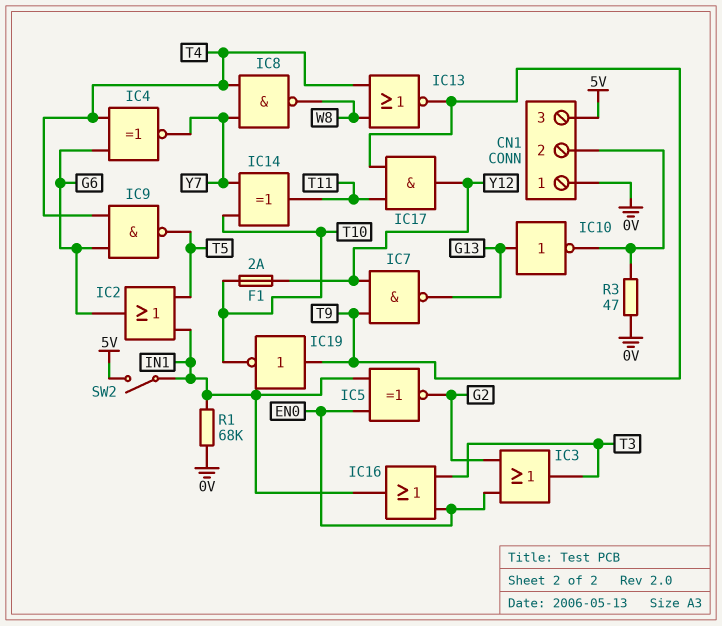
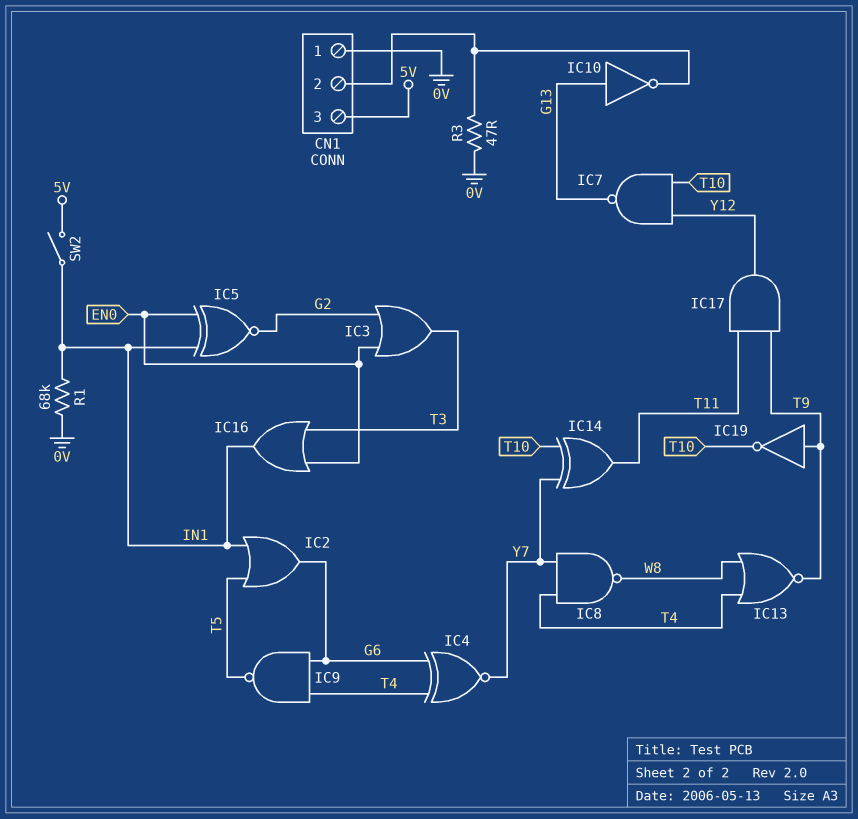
F1: 2A (T10, Y12) -> none
IC7: NAND (in T9, in Y12, out G13) -> NAND (in T10, in Y12, out G13)

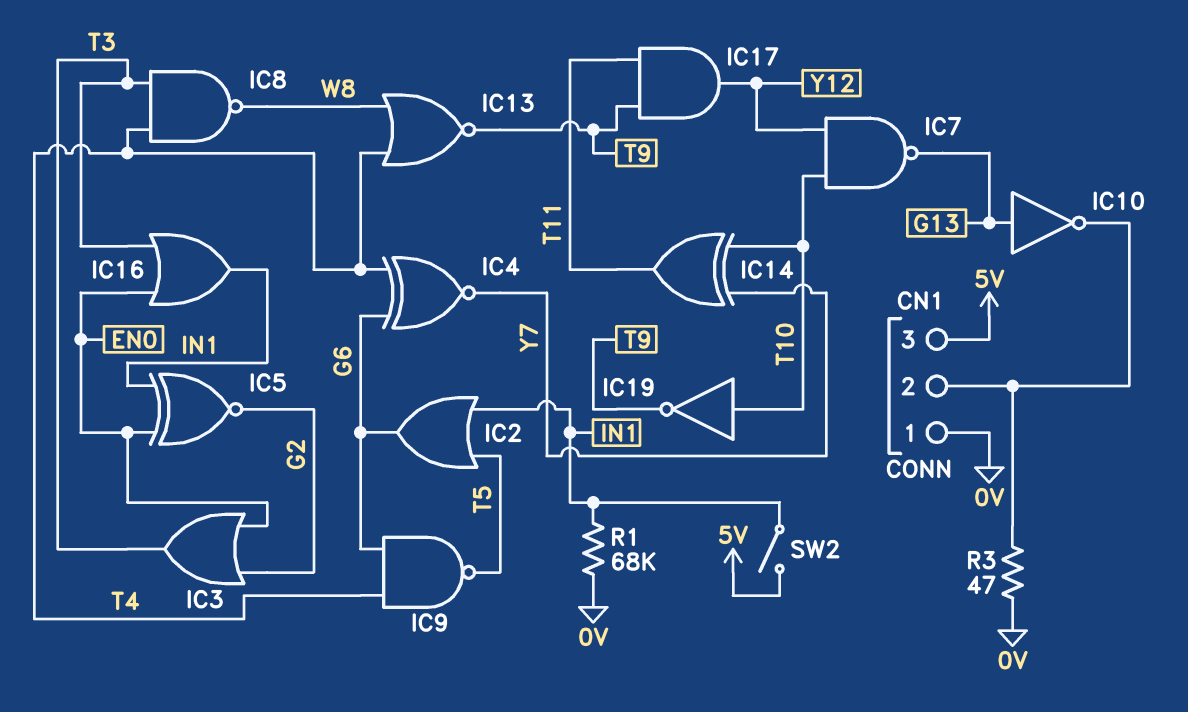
IC8: NAND (in T4, in Y7, out W8) -> NAND (in T3, in T4, out W8)
IC19: NOT (in T9, out T10) -> NOT (in T10, out T9)

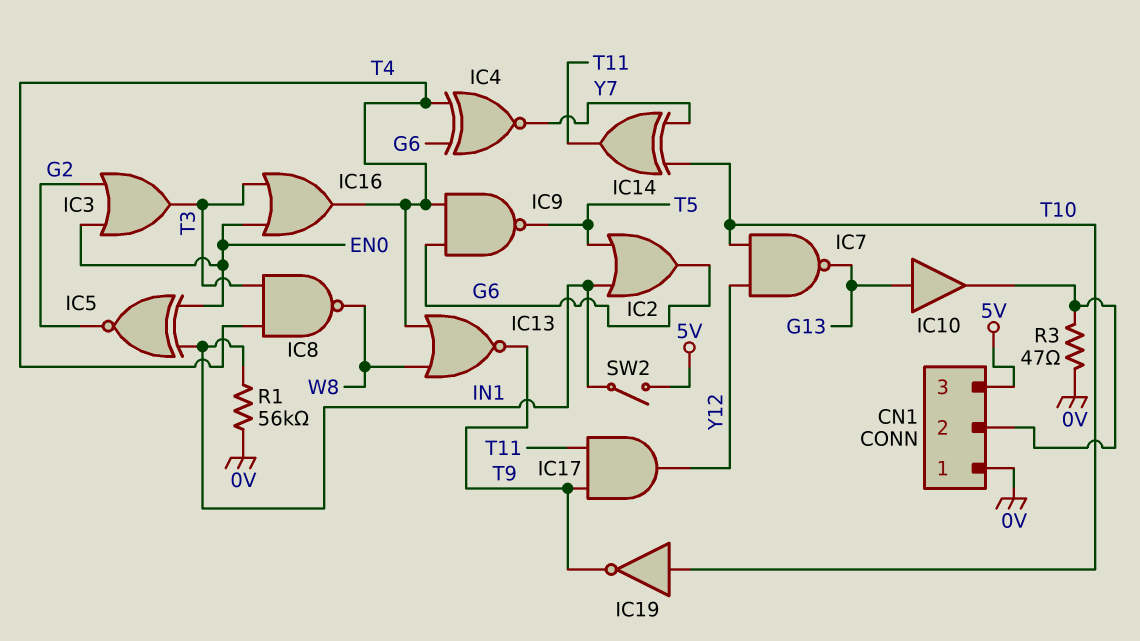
IC10: NOT (in G13, out CN1/2) -> buffer (in G13, out CN1/2)
IC16: OR (in EN0, in T3, out IN1) -> OR (in EN0, in T3, out T4)
R1: 68k (0V, IN1) -> 56k (0V, IN1)

